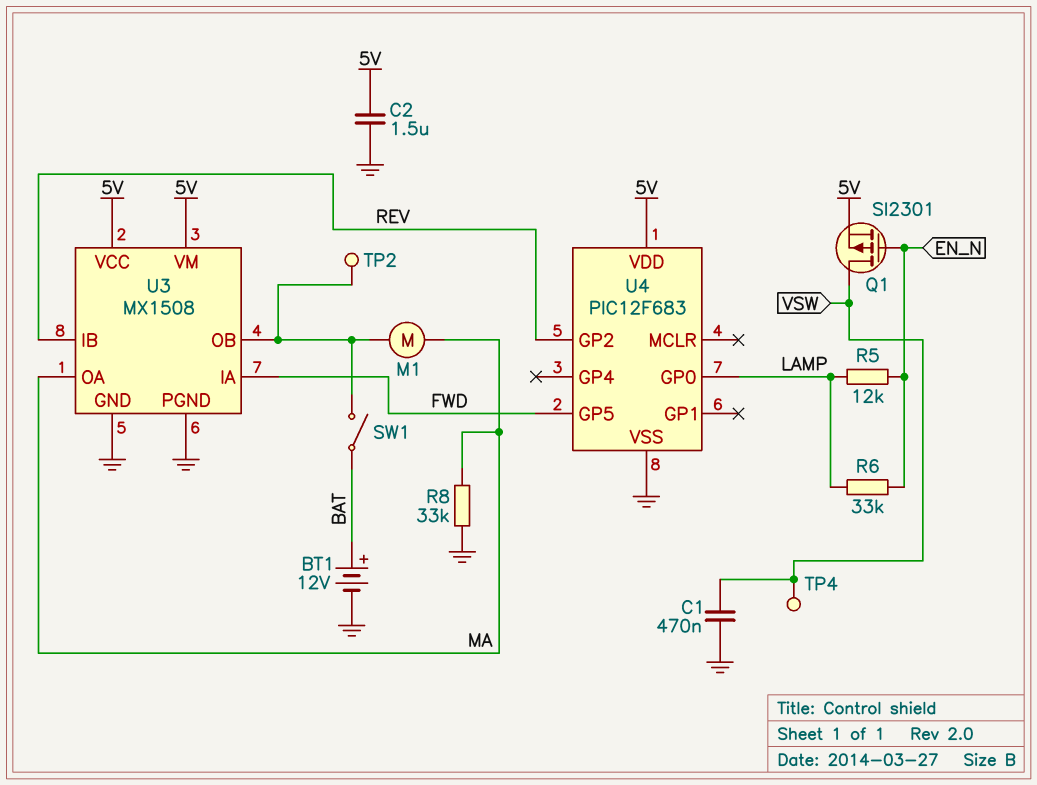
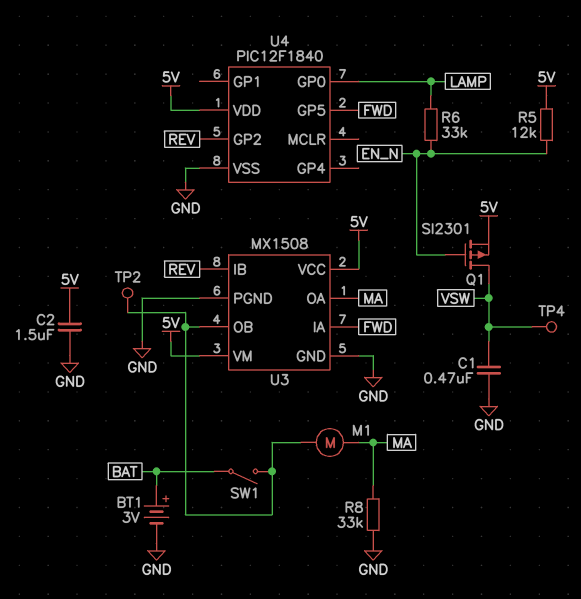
BT1: 12V (plus BAT, minus GND) -> 3V (plus BAT, minus GND)
R5: 12k (EN_N, LAMP) -> 12k (5V, EN_N)
U4: PIC12F683 -> PIC12F1840

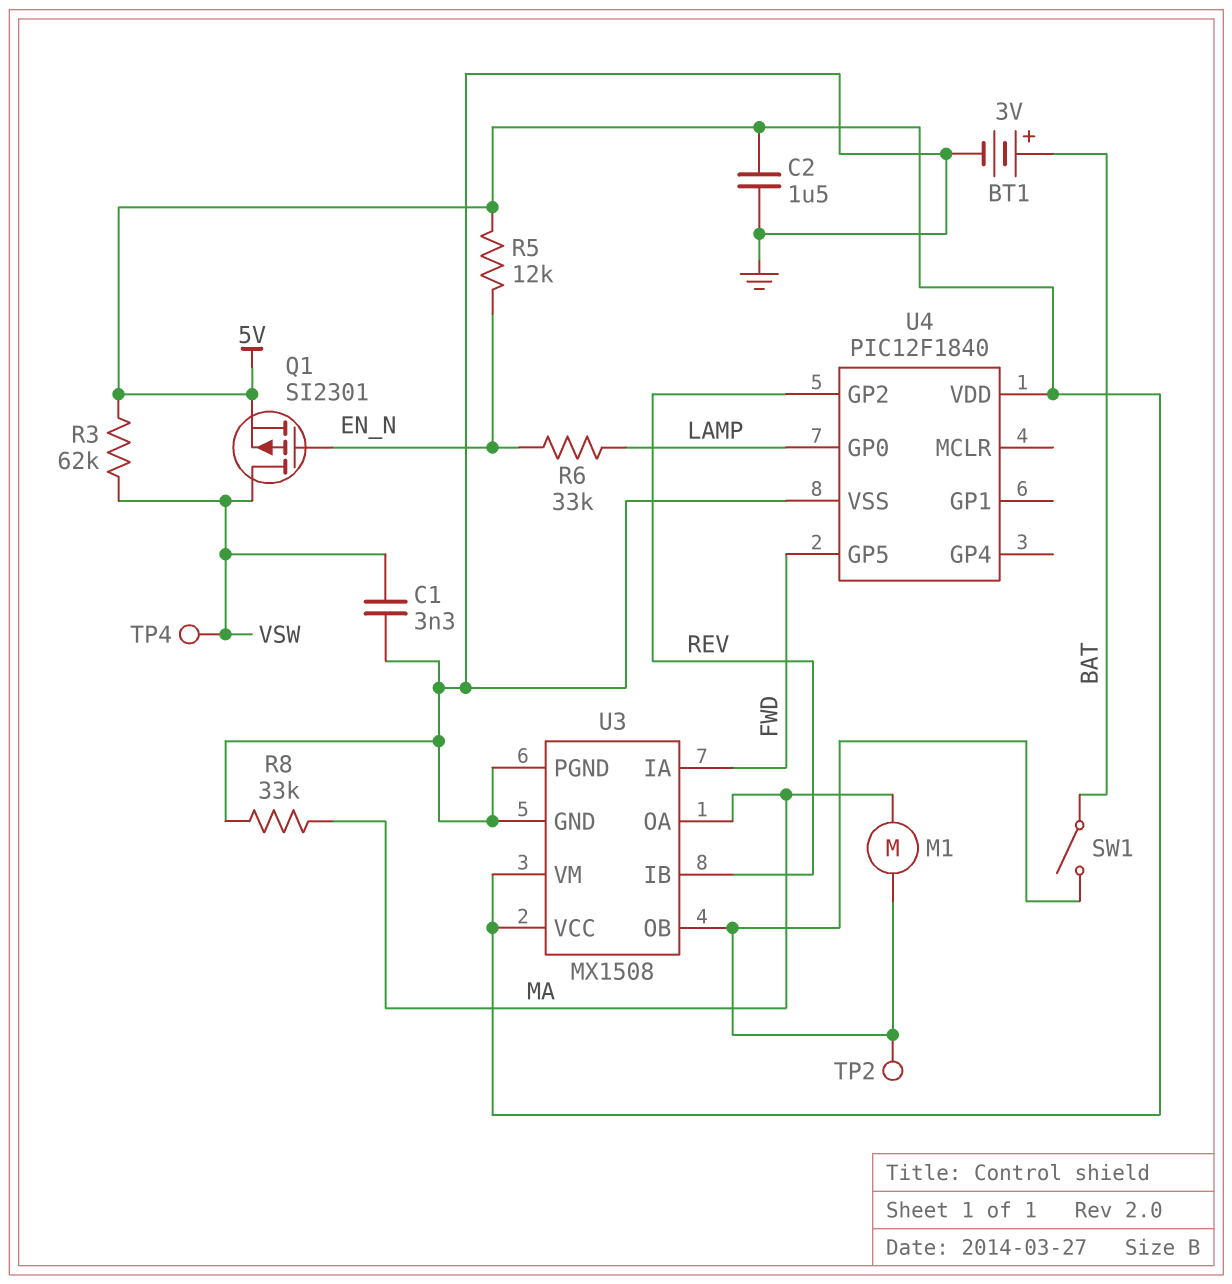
C1: 470nF (GND, VSW) -> 3.3nF (GND, VSW)
R3: none -> 62k (5V, VSW)

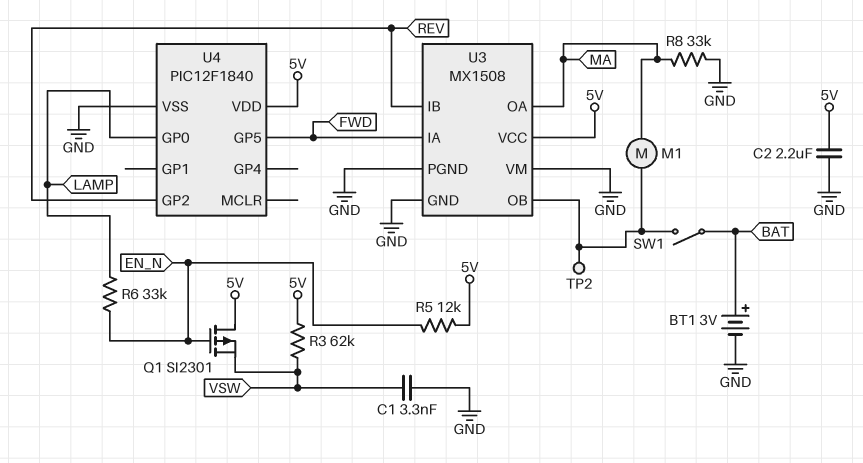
C2: 1.5uF (5V, GND) -> 2.2uF (5V, GND)
Q1: PMOS SI2301 (G EN_N, D VSW, S 5V) -> PMOS SI2301 (G EN_N, D 5V, S VSW)
TP4: test point (VSW) -> none
U3 pin VM: 5V -> GND

